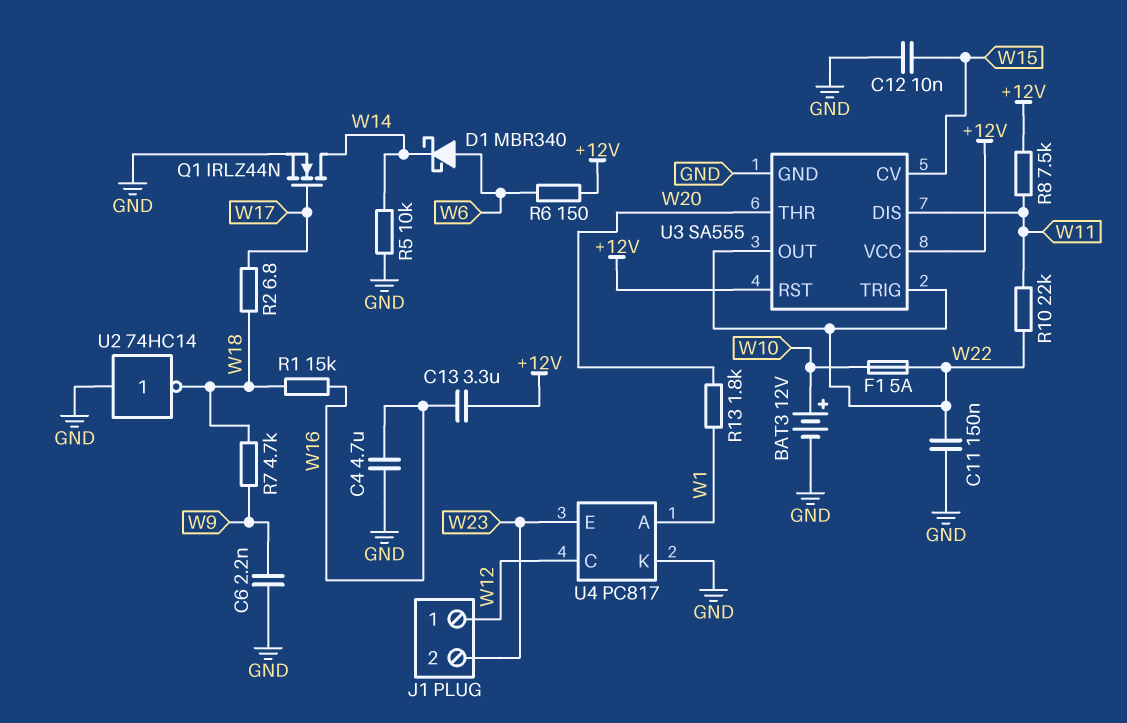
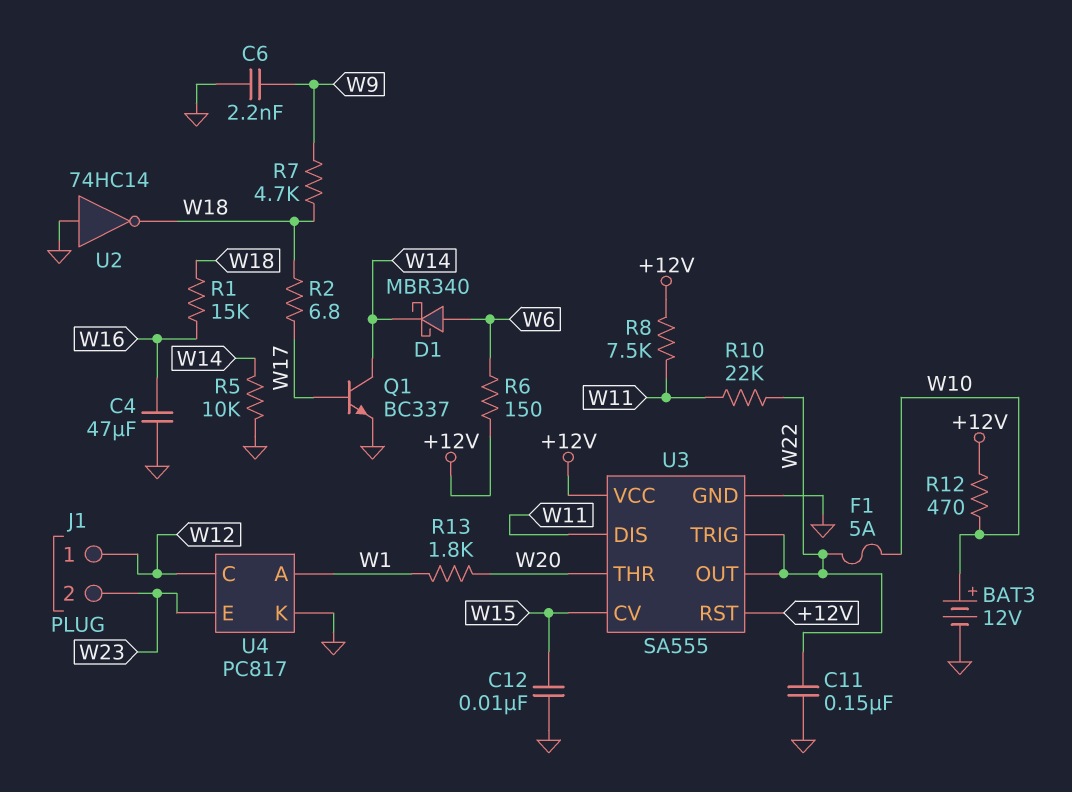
C4: 4.7uF (GND, W16) -> 47uF (GND, W16)
C13: 3.3uF (+12V, W16) -> none
Q1: NMOS IRLZ44N (G W17, D W14, S GND) -> NPN BC337 (B W17, C W14, E GND)
R12: none -> 470 (+12V, W10)

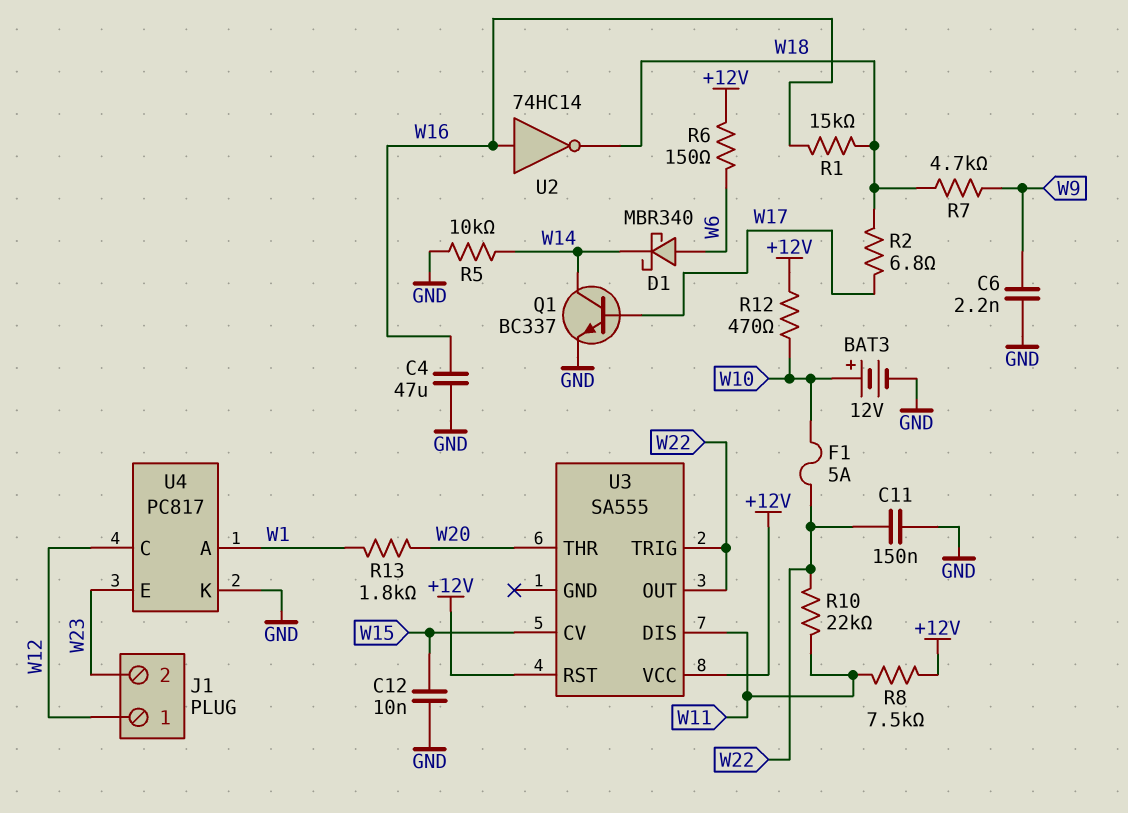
U2: NOT 74HC14 (in GND, out W18) -> NOT 74HC14 (in W16, out W18)
U3 pin GND: GND -> none

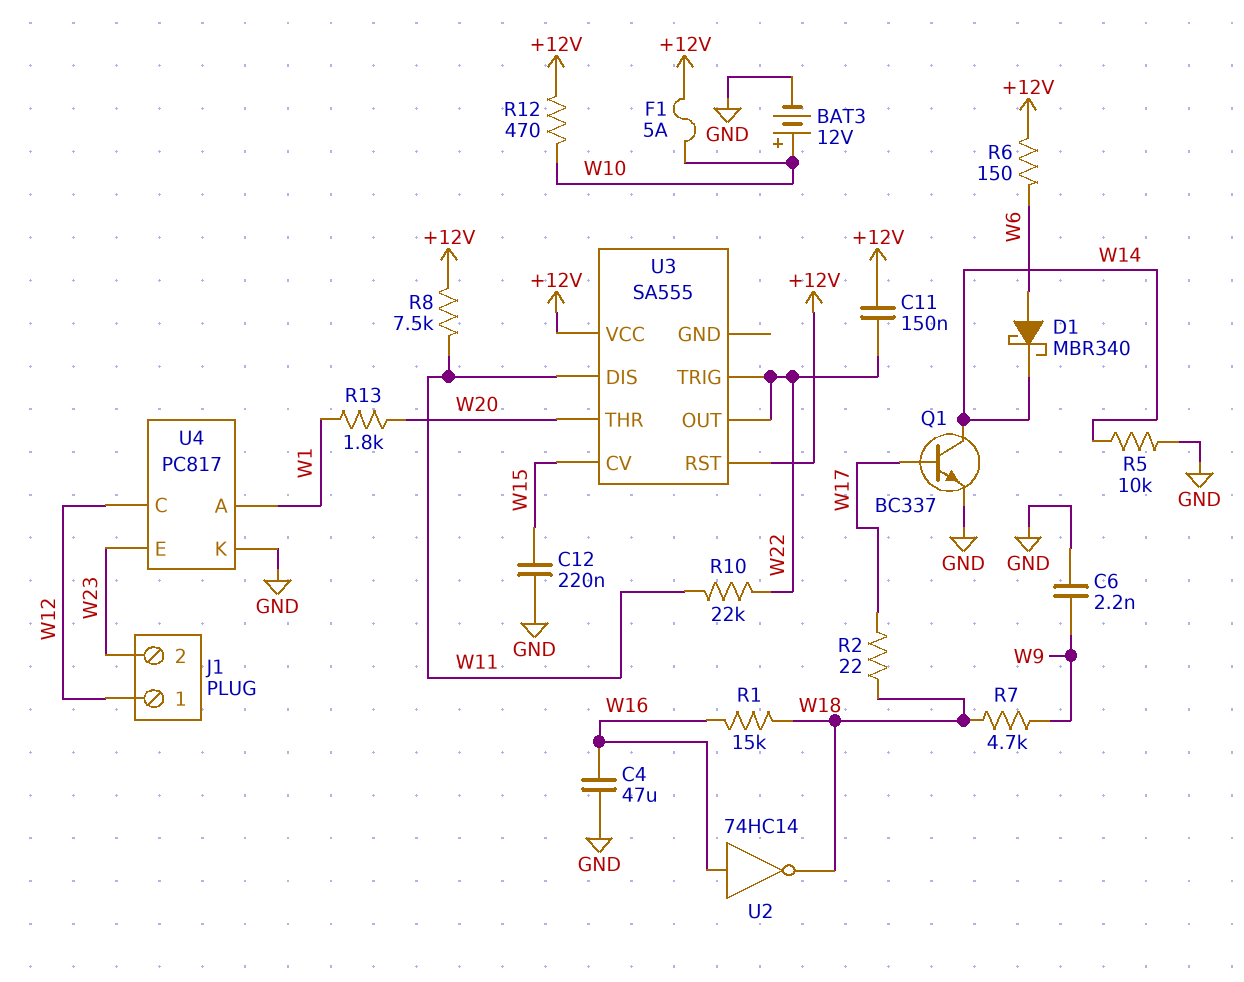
C11: 150nF (GND, W22) -> 150nF (+12V, W22)
C12: 10nF (GND, W15) -> 220nF (GND, W15)
F1: 5A (W10, W22) -> 5A (+12V, W10)
R2: 6.8 (W17, W18) -> 22 (W17, W18)

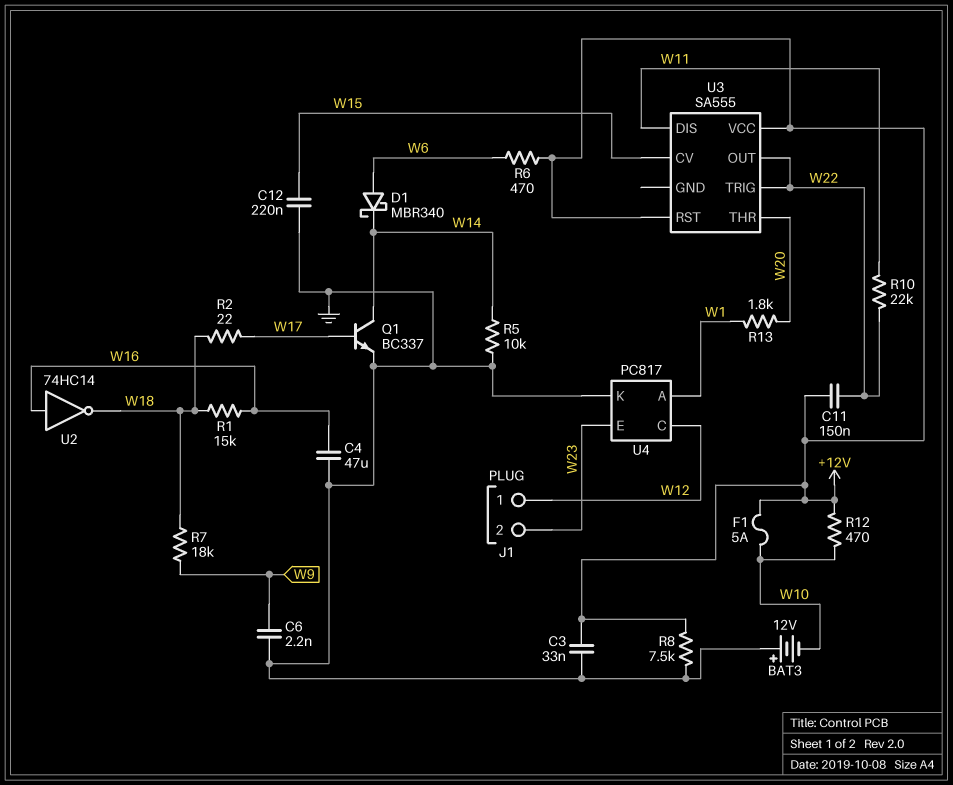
BAT3: 12V (plus W10, minus GND) -> 12V (plus GND, minus W10)
C3: none -> 33nF (+12V, GND)
R6: 150 (+12V, W6) -> 470 (+12V, W6)
R7: 4.7k (W9, W18) -> 18k (W9, W18)
R8: 7.5k (+12V, W11) -> 7.5k (+12V, GND)

